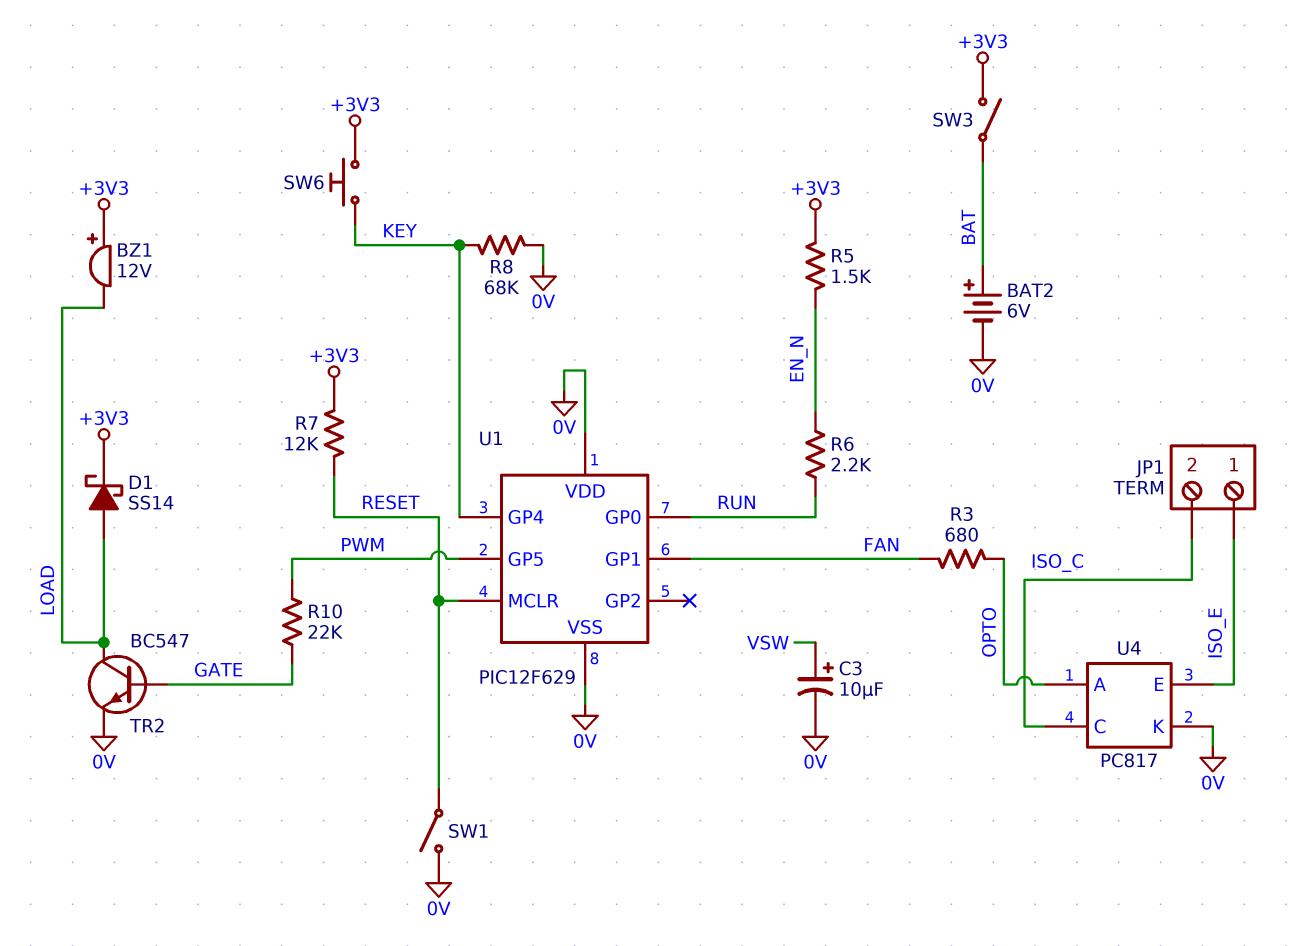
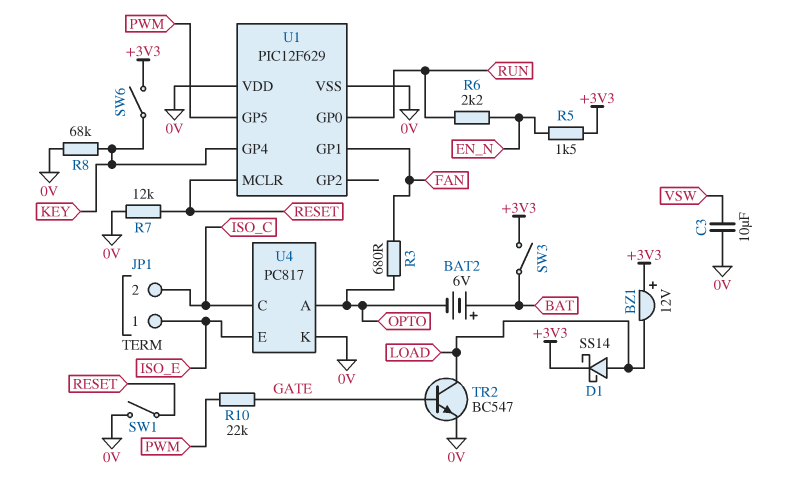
BAT2: 6V (plus BAT, minus 0V) -> 6V (plus BAT, minus OPTO)
C3: 10uF (plus VSW, minus 0V) -> 10uF (0V, VSW)
R7: 12k (+3V3, RESET) -> 12k (0V, RESET)
SW6: button (+3V3, KEY) -> switch (+3V3, KEY)

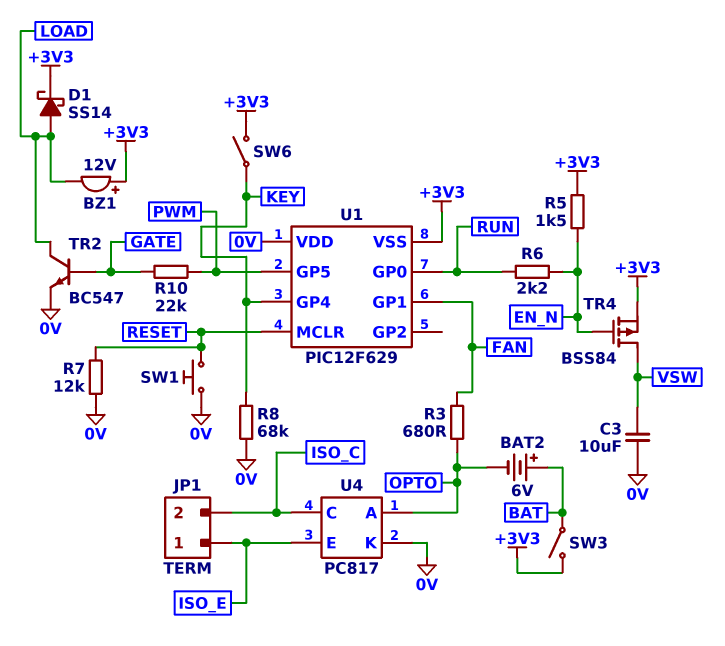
SW1: switch (0V, RESET) -> button (0V, RESET)
TR4: none -> PMOS BSS84 (G EN_N, D VSW, S +3V3)
U1 pin VSS: 0V -> +3V3

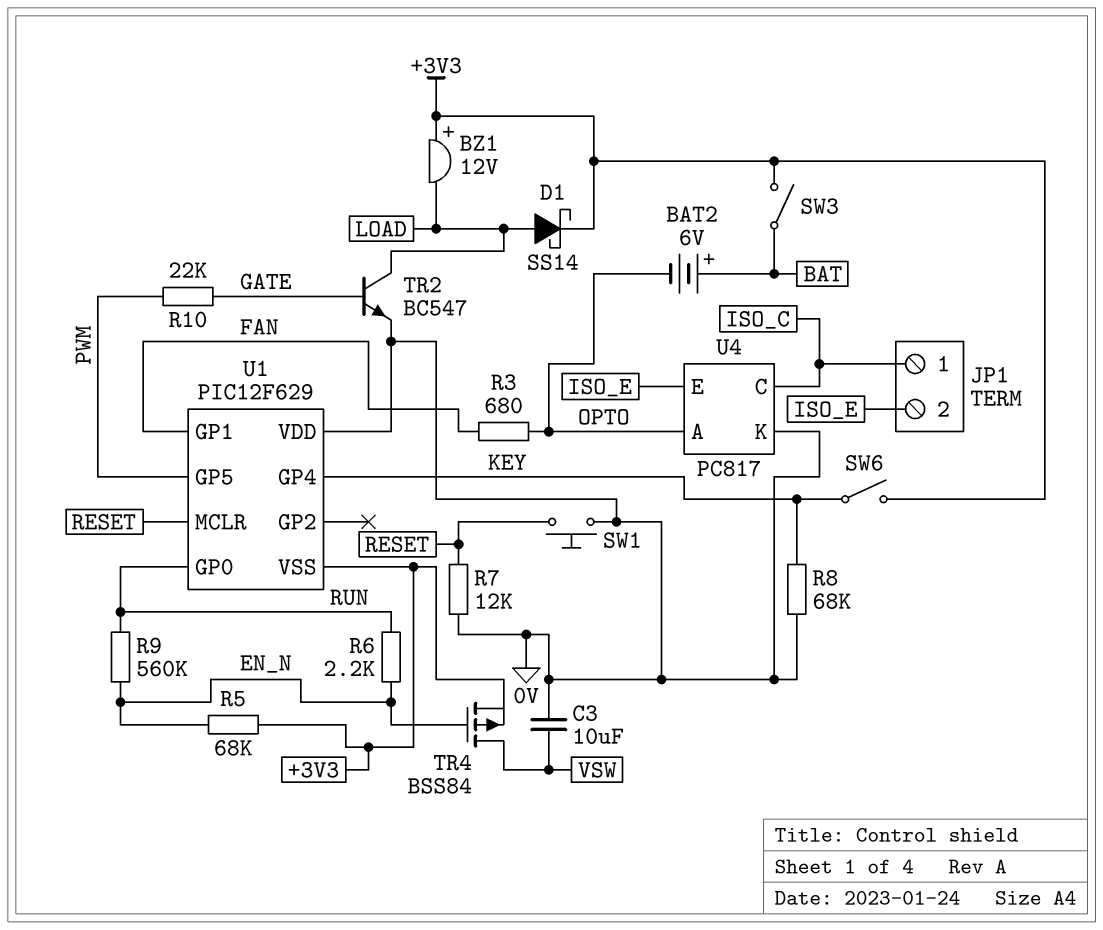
JP1 pin 1: ISO_E -> ISO_C
JP1 pin 2: ISO_C -> ISO_E
R5: 1.5k (+3V3, EN_N) -> 68k (+3V3, EN_N)
R9: none -> 560k (EN_N, RUN)

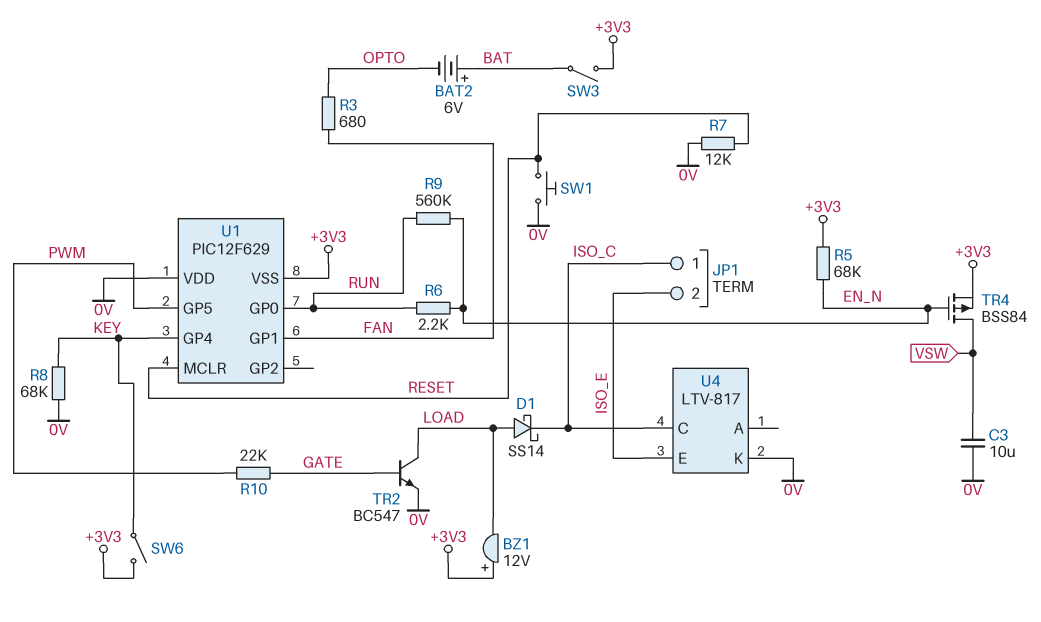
D1: schottky SS14 (A LOAD, K +3V3) -> schottky SS14 (A LOAD, K ISO_C)
U4: PC817 -> LTV-817
U4 pin A: OPTO -> none

